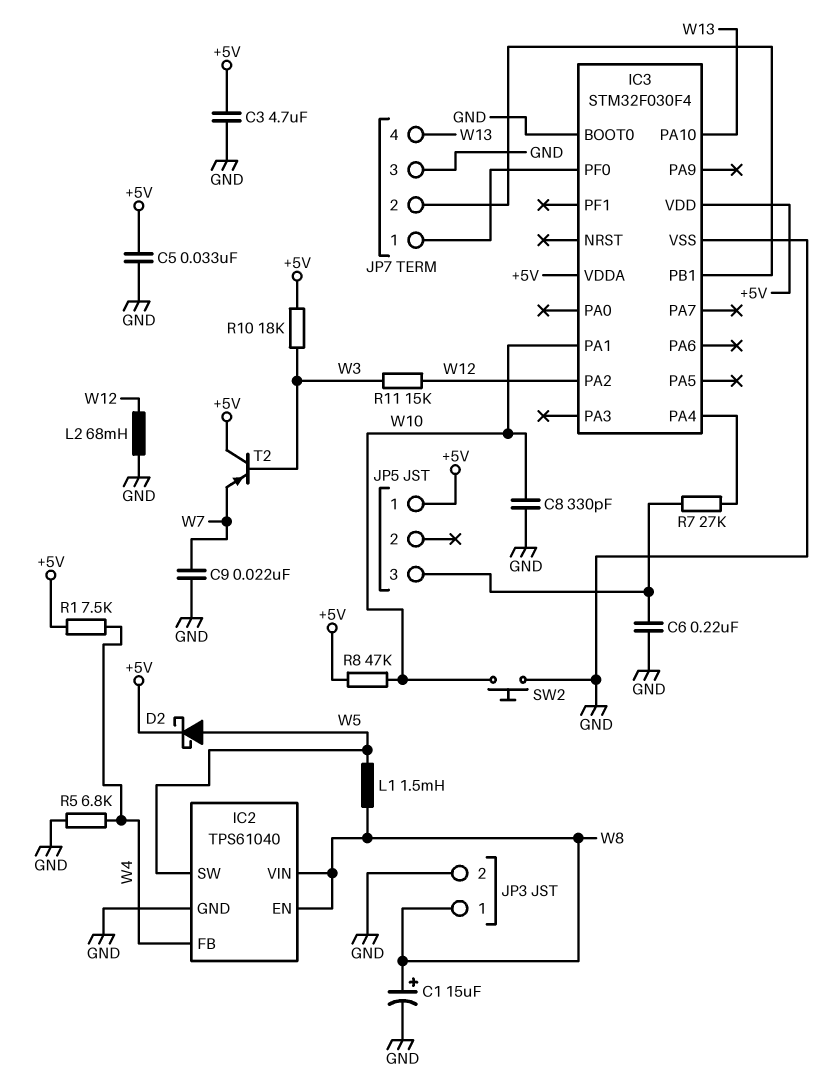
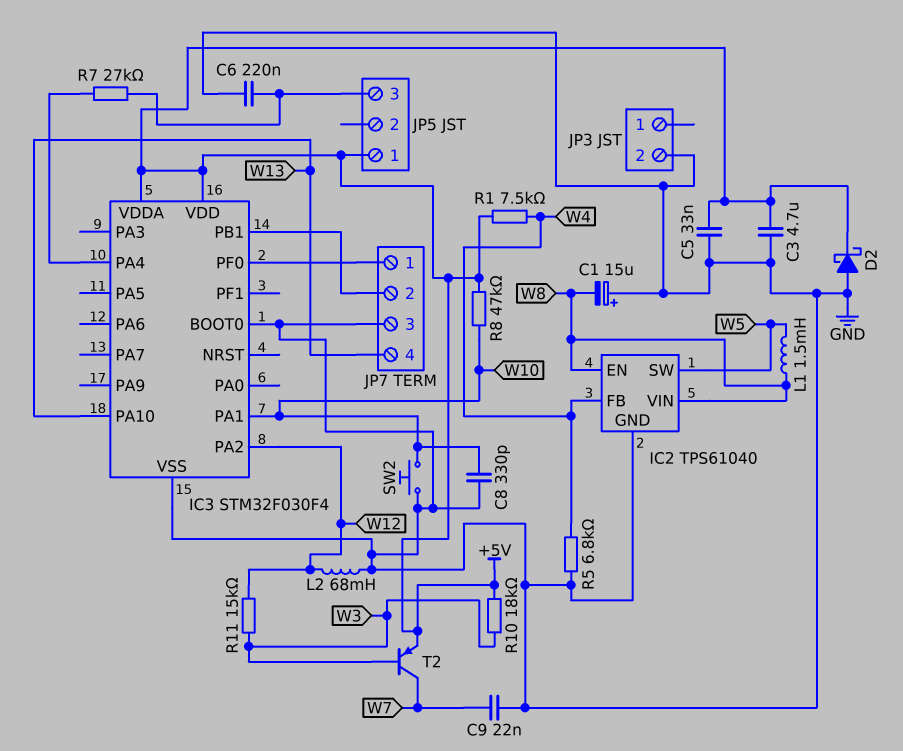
C1: 15uF (plus W8, minus GND) -> 15uF (plus GND, minus W8)
D2: schottky (A W5, K +5V) -> schottky (A GND, K +5V)
JP3 pin 1: W8 -> none
T2: PNP (B W3, C +5V, E W7) -> PNP (B W3, C W7, E +5V)

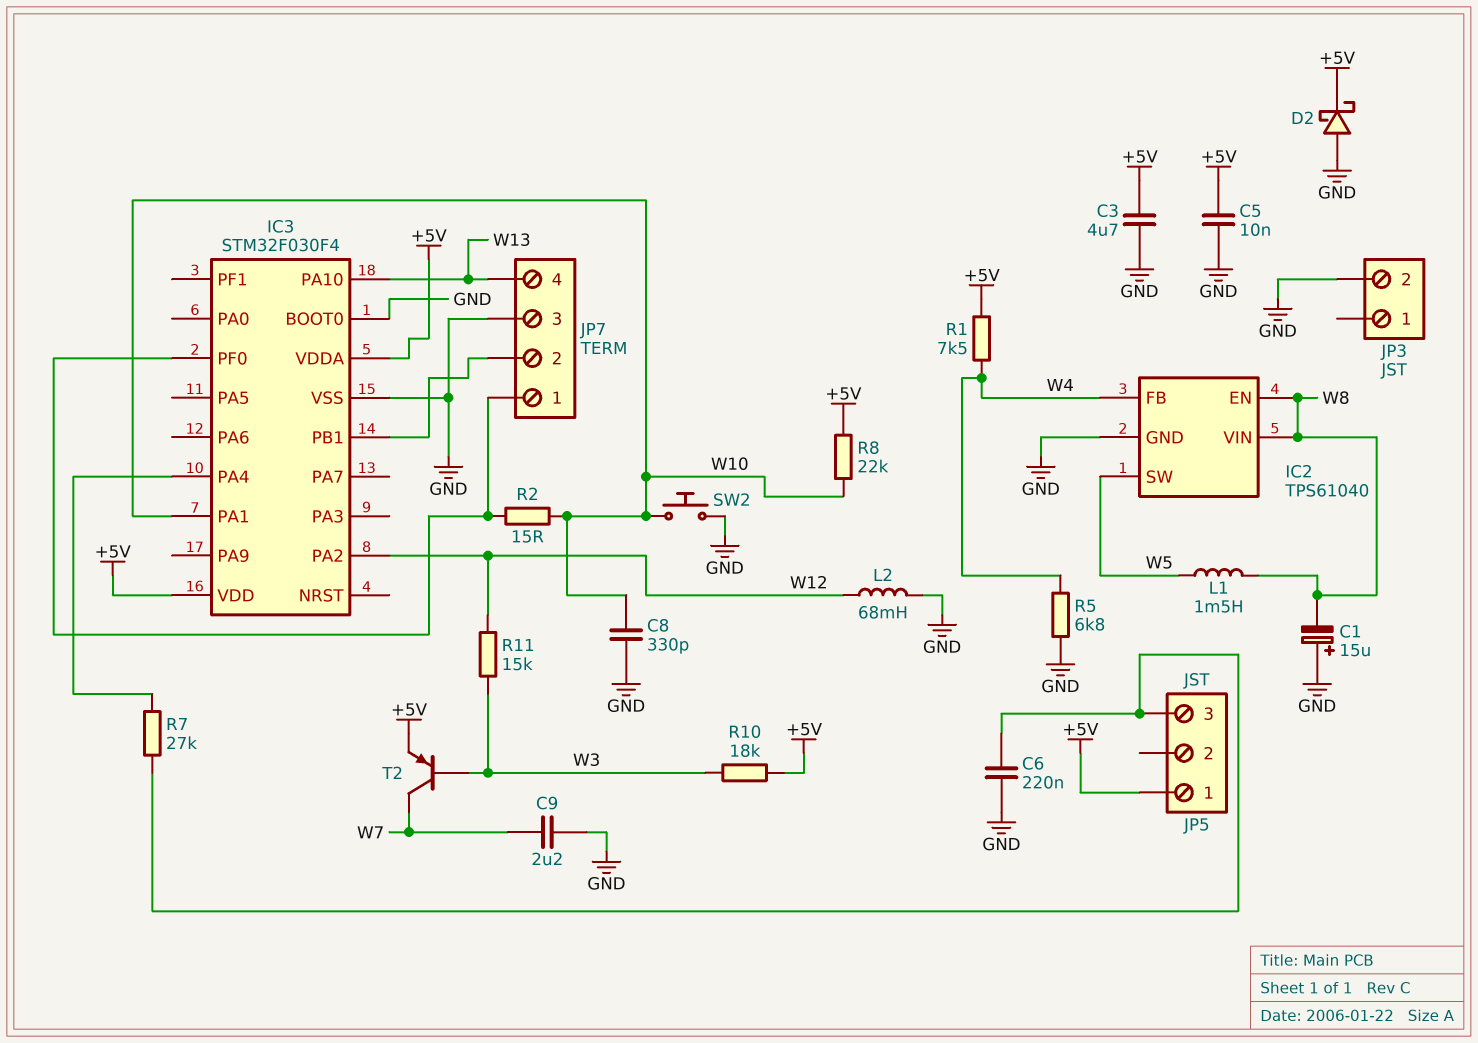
C5: 33nF (+5V, GND) -> 10nF (+5V, GND)
C9: 22nF (GND, W7) -> 2.2uF (GND, W7)
R2: none -> 15 (IC3/PF0, W10)
R8: 47k (+5V, W10) -> 22k (+5V, W10)

